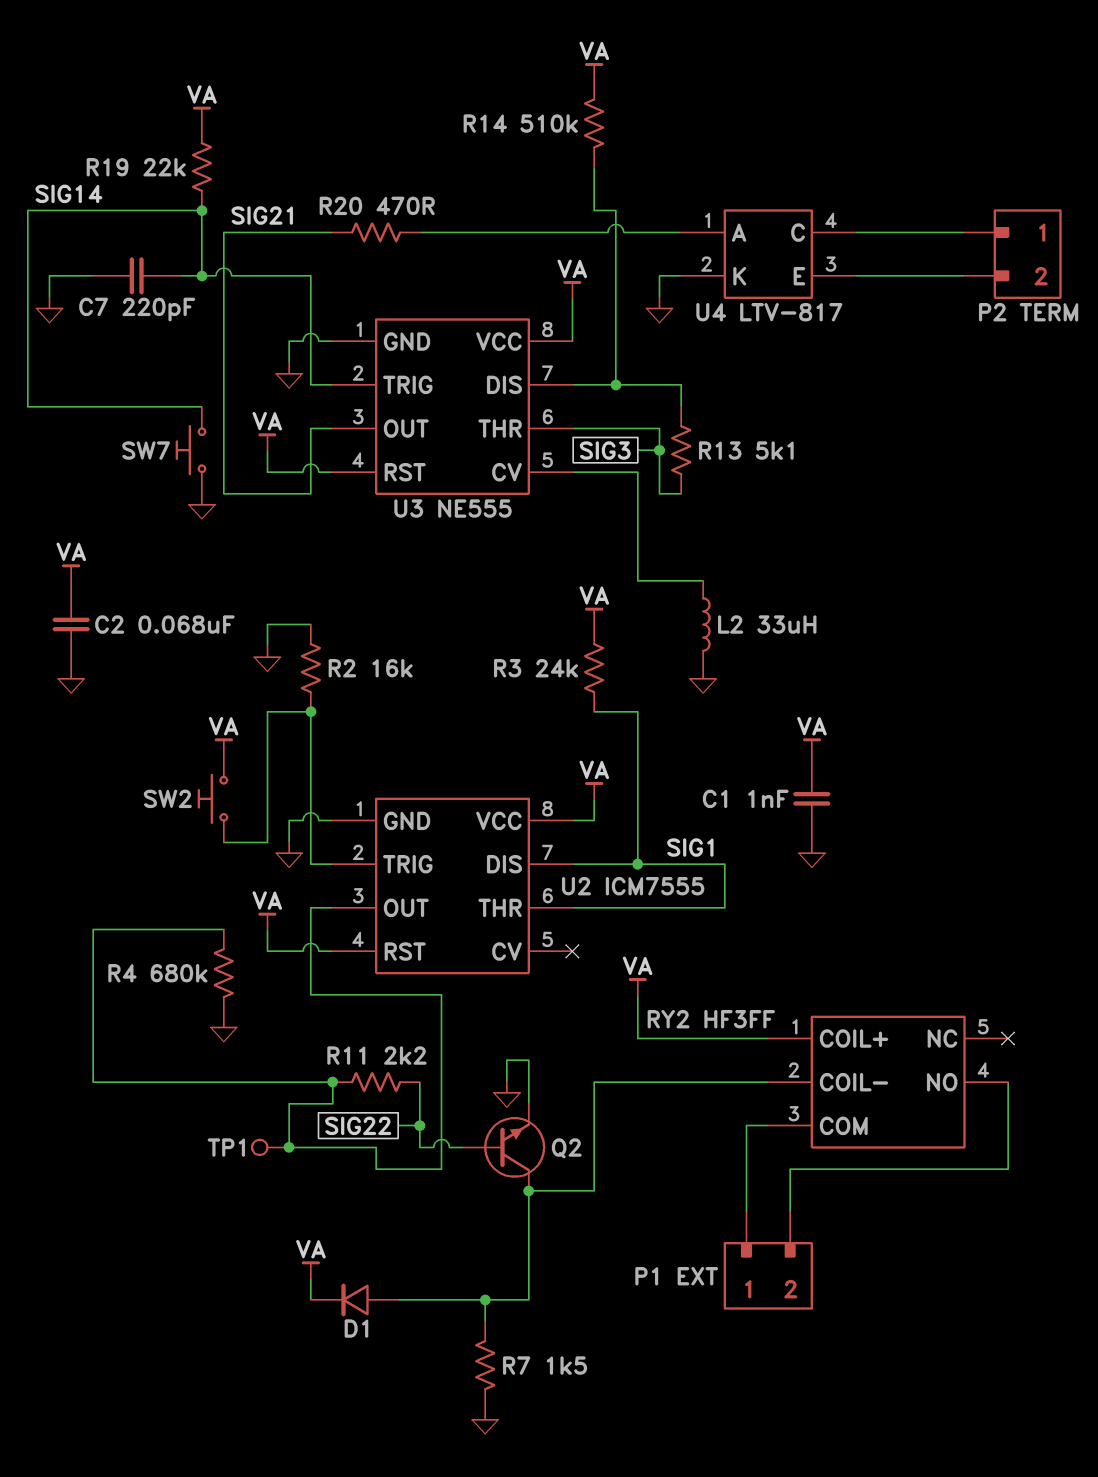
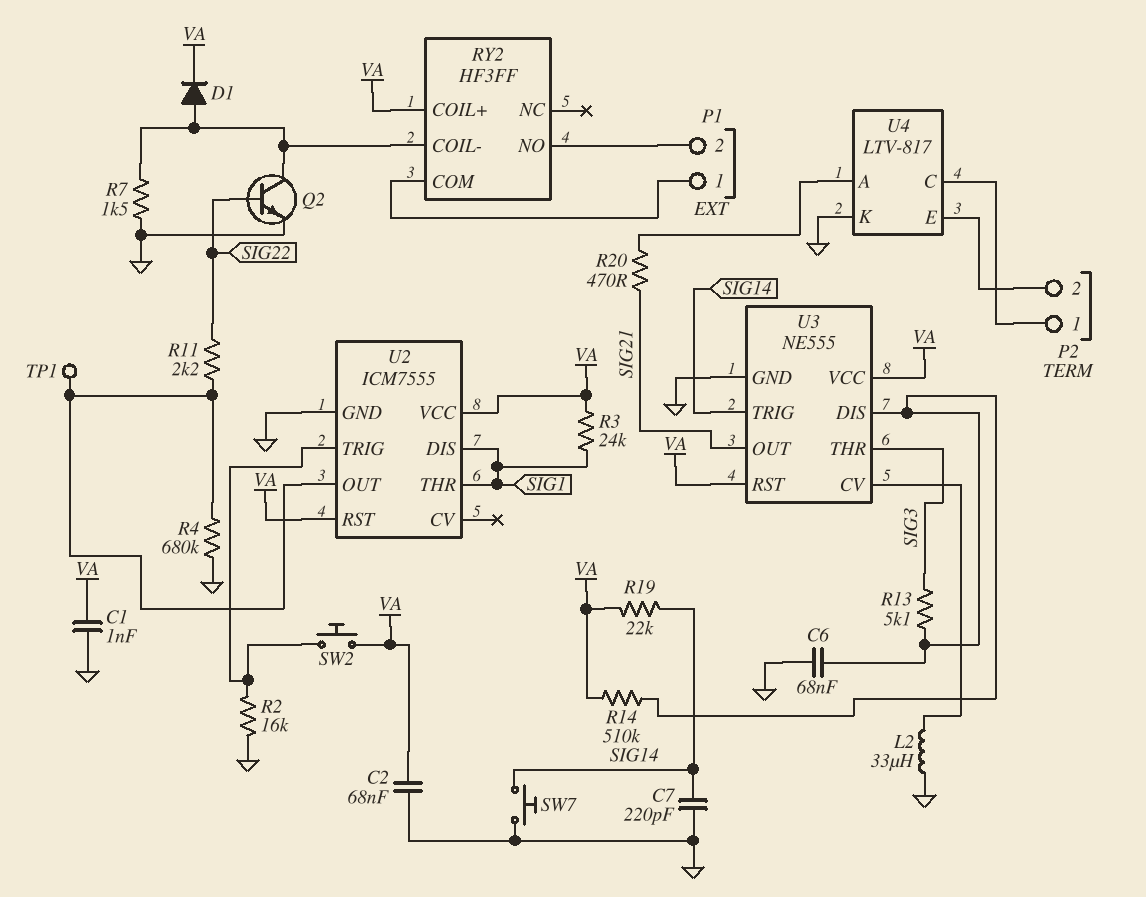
C6: none -> 68nF (GND, U3/DIS)

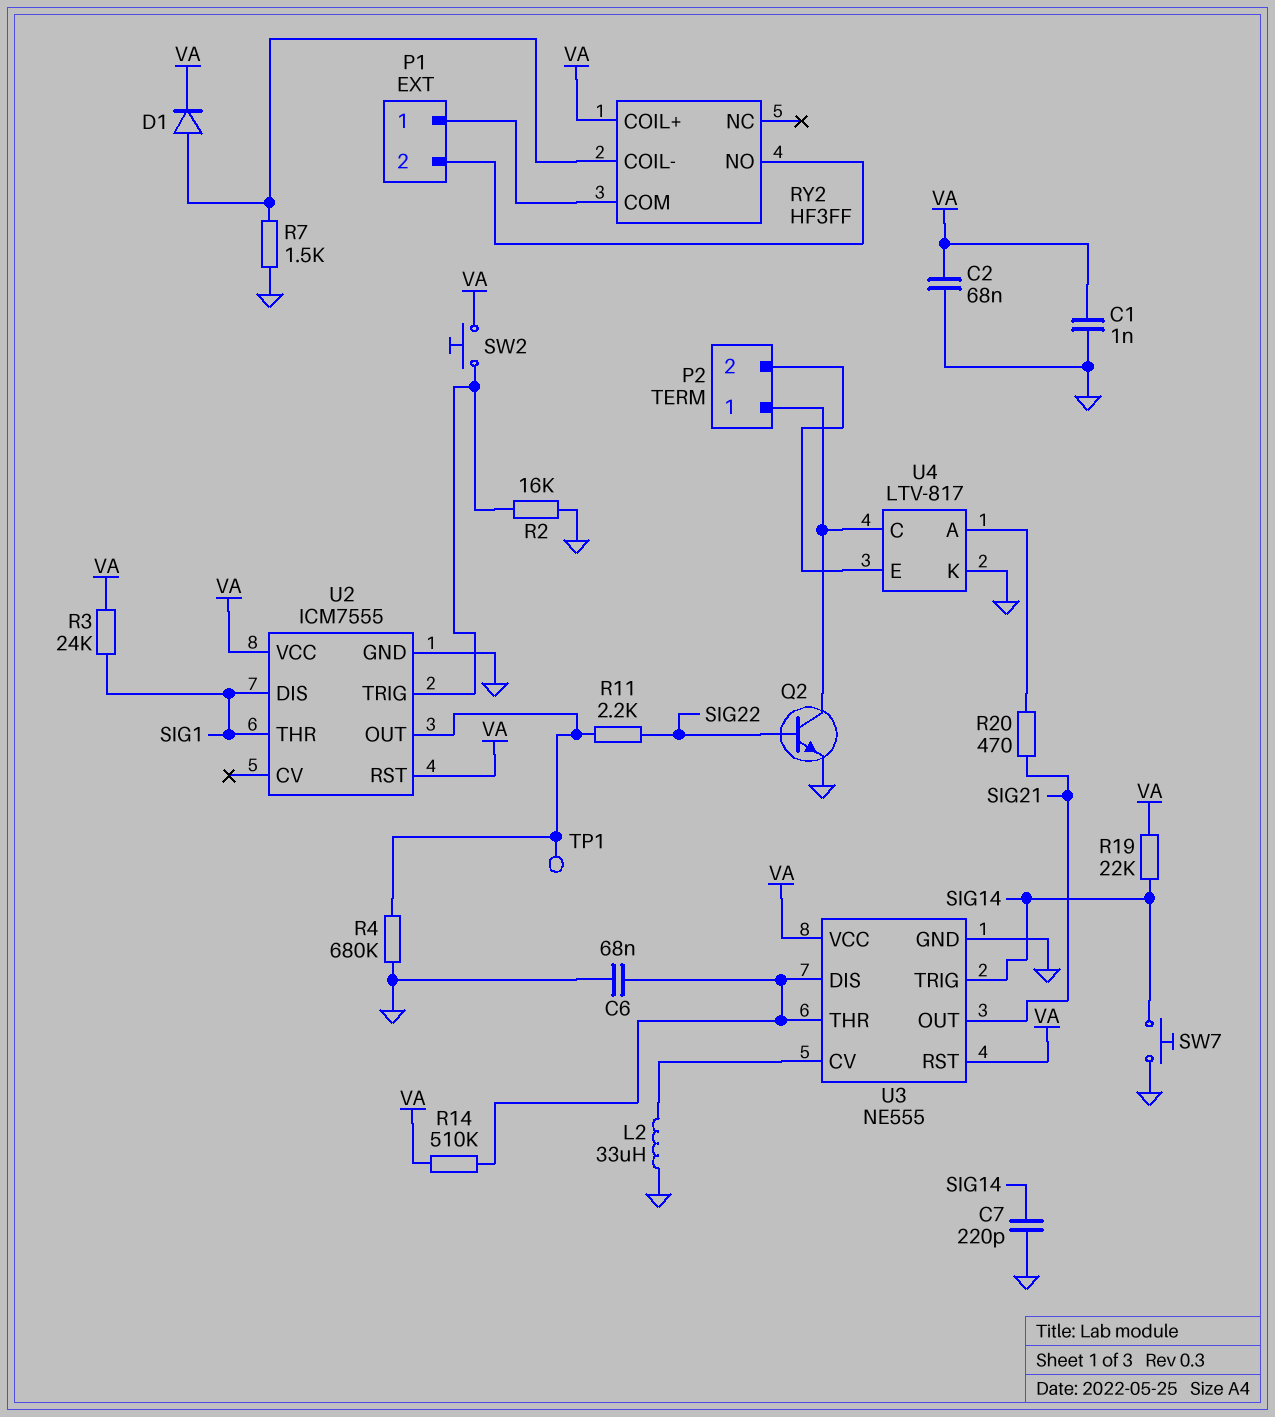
Q2: NPN (B SIG22, C RY2/COIL-, E GND) -> NPN (B SIG22, C P2/1, E GND)
R13: 5.1k (SIG3, U3/DIS) -> none
U3 pin THR: SIG3 -> U3/DIS

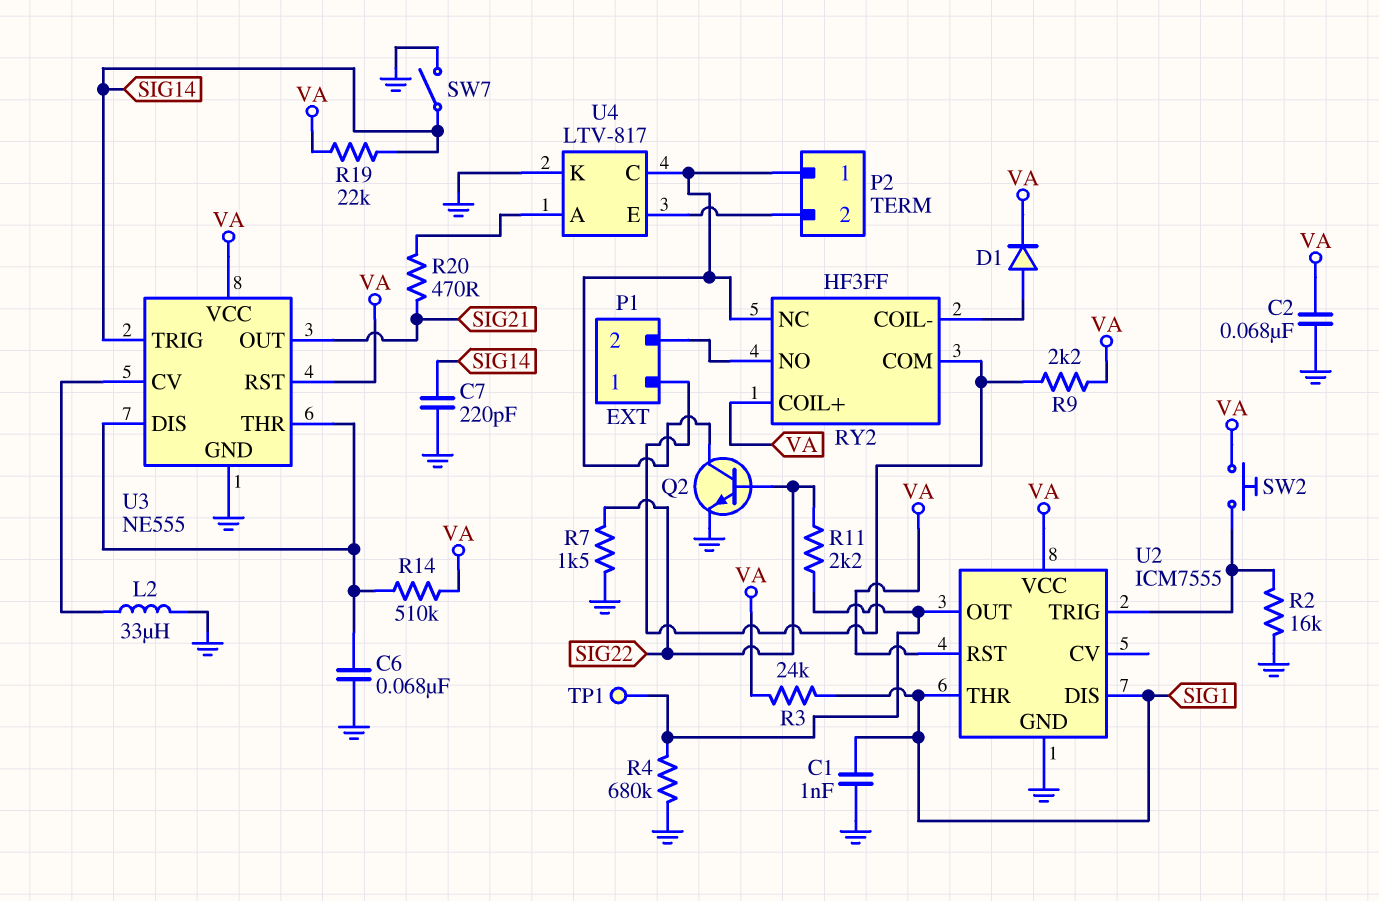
C1: 1nF (GND, VA) -> 1nF (GND, SIG1)
R7: 1.5k (GND, RY2/COIL-) -> 1.5k (GND, SIG22)
R9: none -> 2.2k (P1/1, VA)
RY2 pin NC: none -> P2/1
SW7: button (GND, SIG14) -> switch (GND, SIG14)

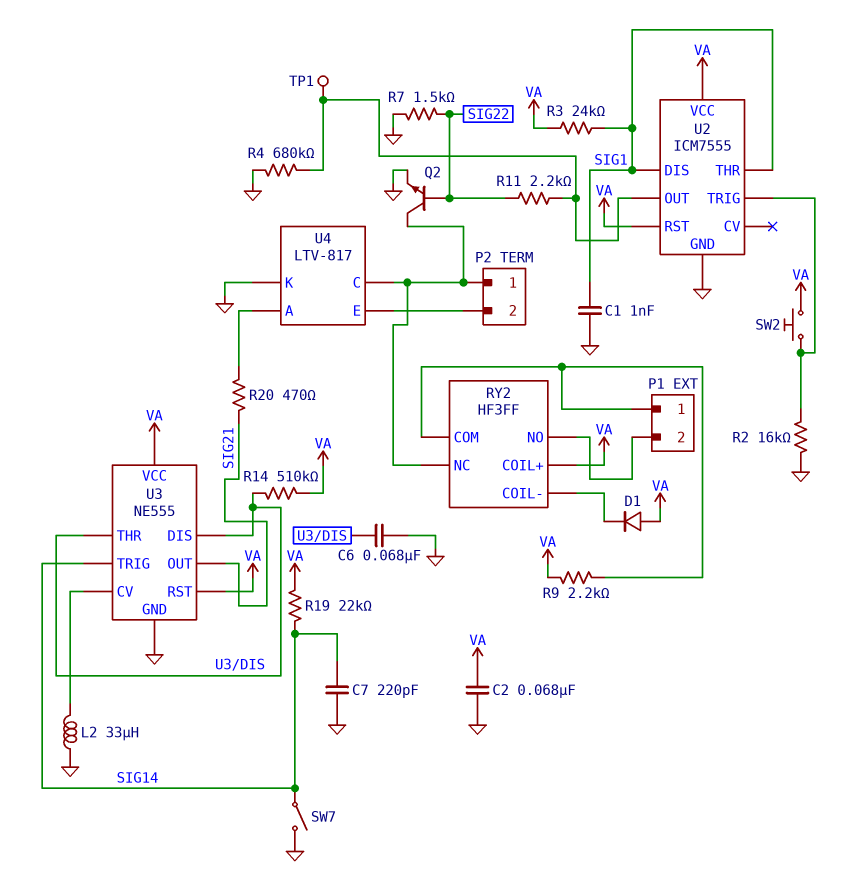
D1: diode (A RY2/COIL-, K VA) -> diode (A VA, K RY2/COIL-)

